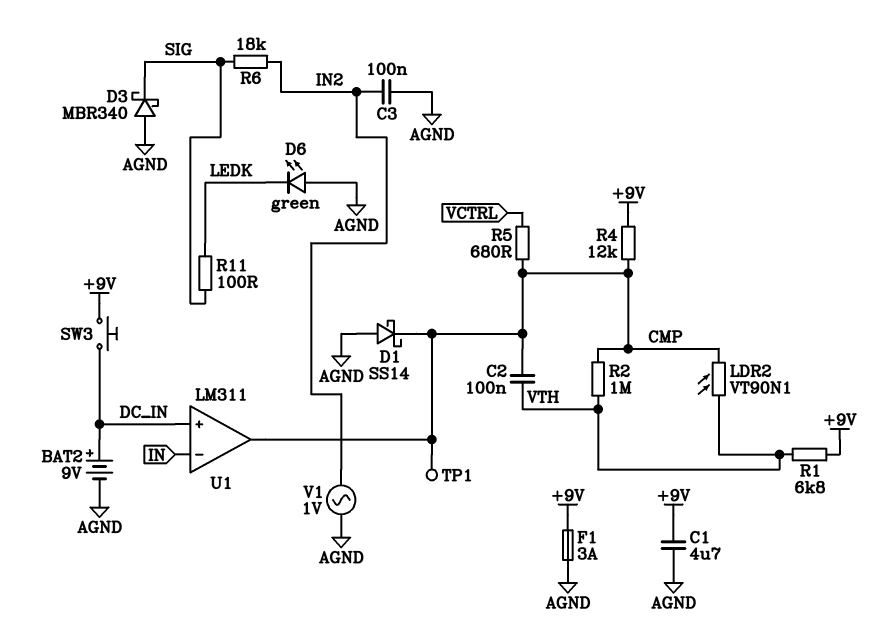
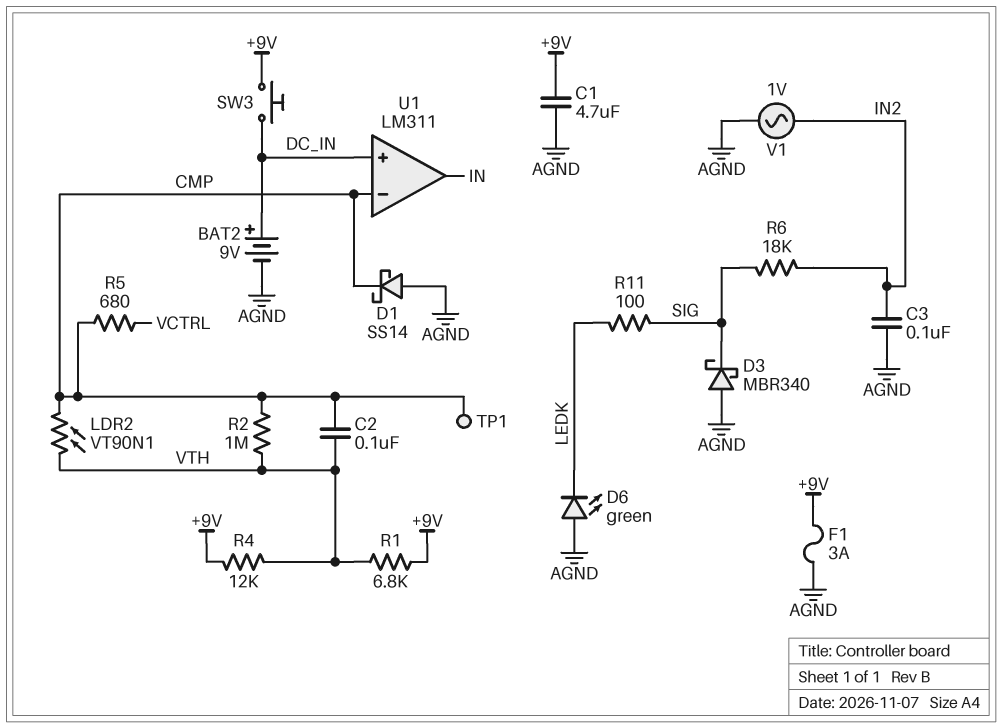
R4: 12k (+9V, CMP) -> 12k (+9V, VTH)
U1 pin in-: IN -> CMP
U1 pin out: CMP -> IN

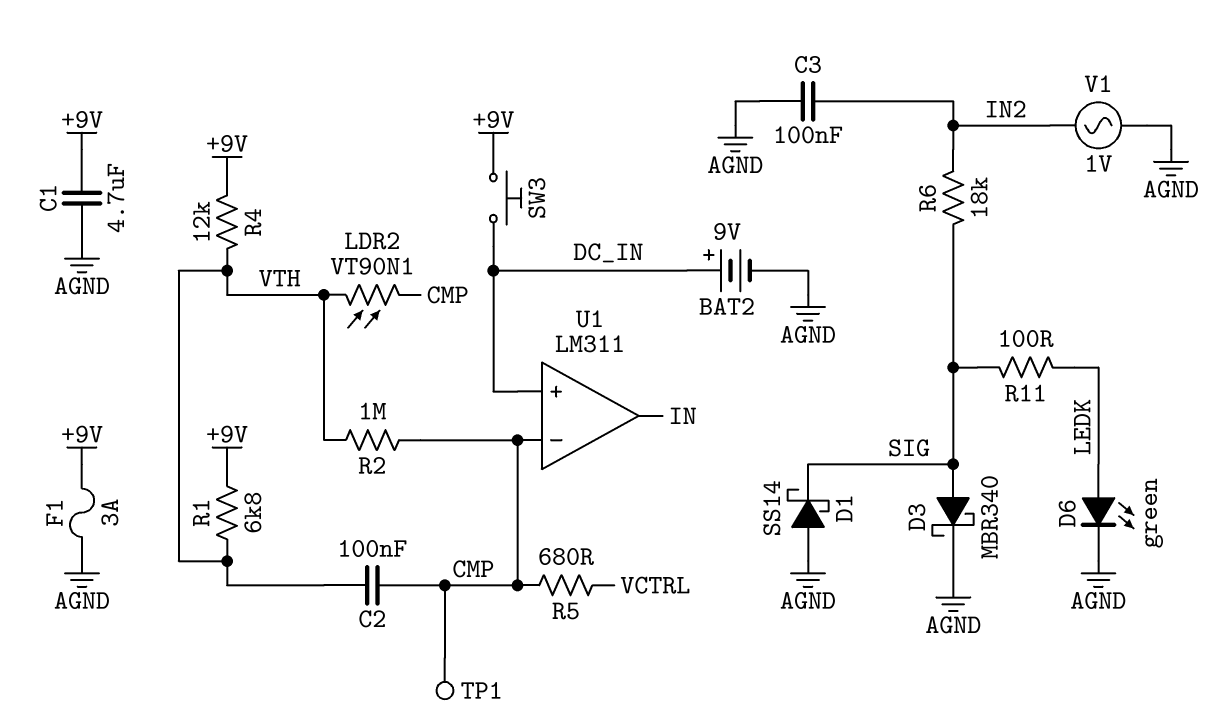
D1: schottky SS14 (A AGND, K CMP) -> schottky SS14 (A AGND, K SIG)
D3: schottky MBR340 (A AGND, K SIG) -> schottky MBR340 (A SIG, K AGND)
D6: LED green (A AGND, K LEDK) -> LED green (A LEDK, K AGND)

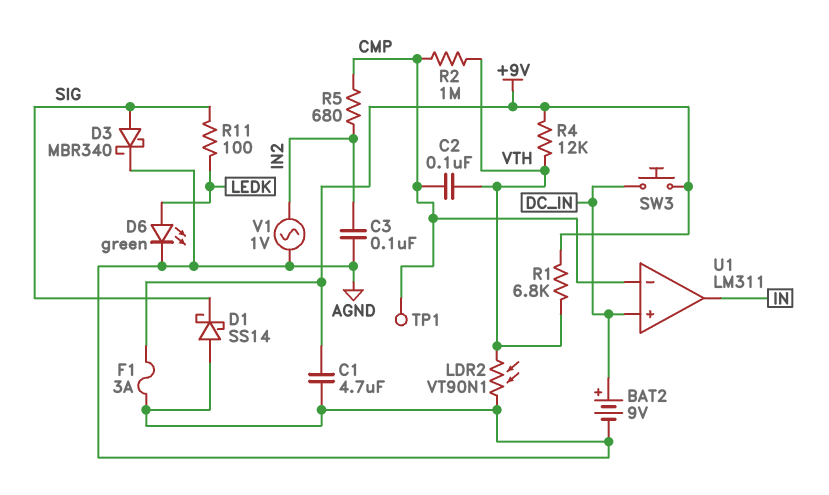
LDR2: VT90N1 (CMP, VTH) -> VT90N1 (AGND, VTH)
R5: 680 (CMP, VCTRL) -> 680 (CMP, IN2)
R6: 18k (IN2, SIG) -> none

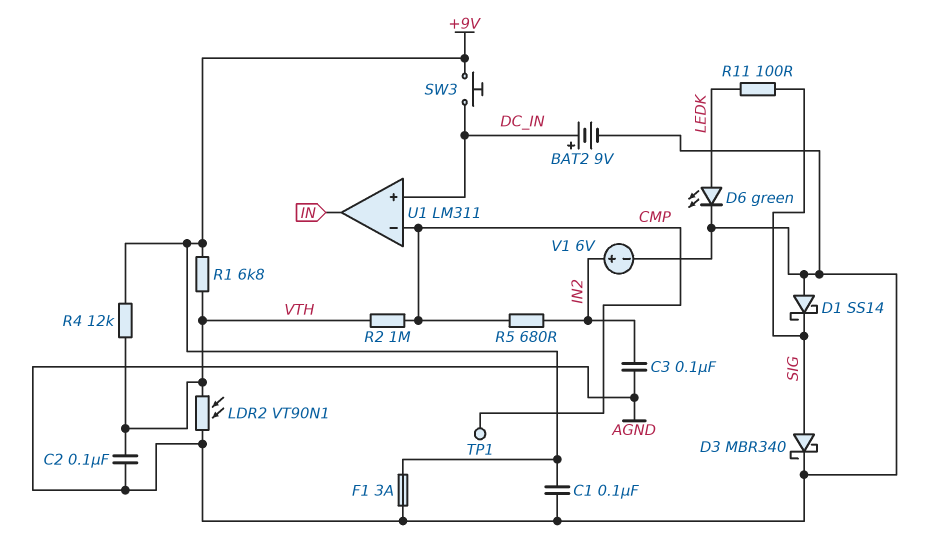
C1: 4.7uF (+9V, AGND) -> 100nF (+9V, AGND)
C2: 100nF (CMP, VTH) -> 100nF (AGND, VTH)
V1: AC 1V (AGND, IN2) -> 6V (plus IN2, minus AGND)

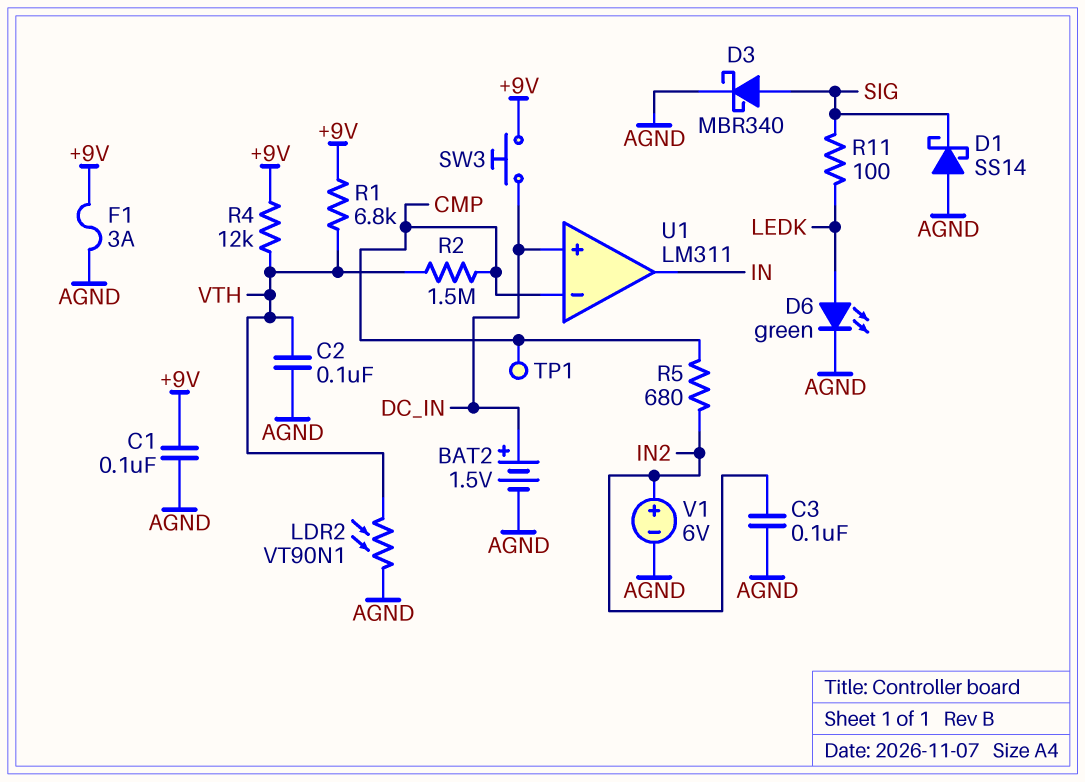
BAT2: 9V (plus DC_IN, minus AGND) -> 1.5V (plus DC_IN, minus AGND)
R2: 1M (CMP, VTH) -> 1.5M (CMP, VTH)

